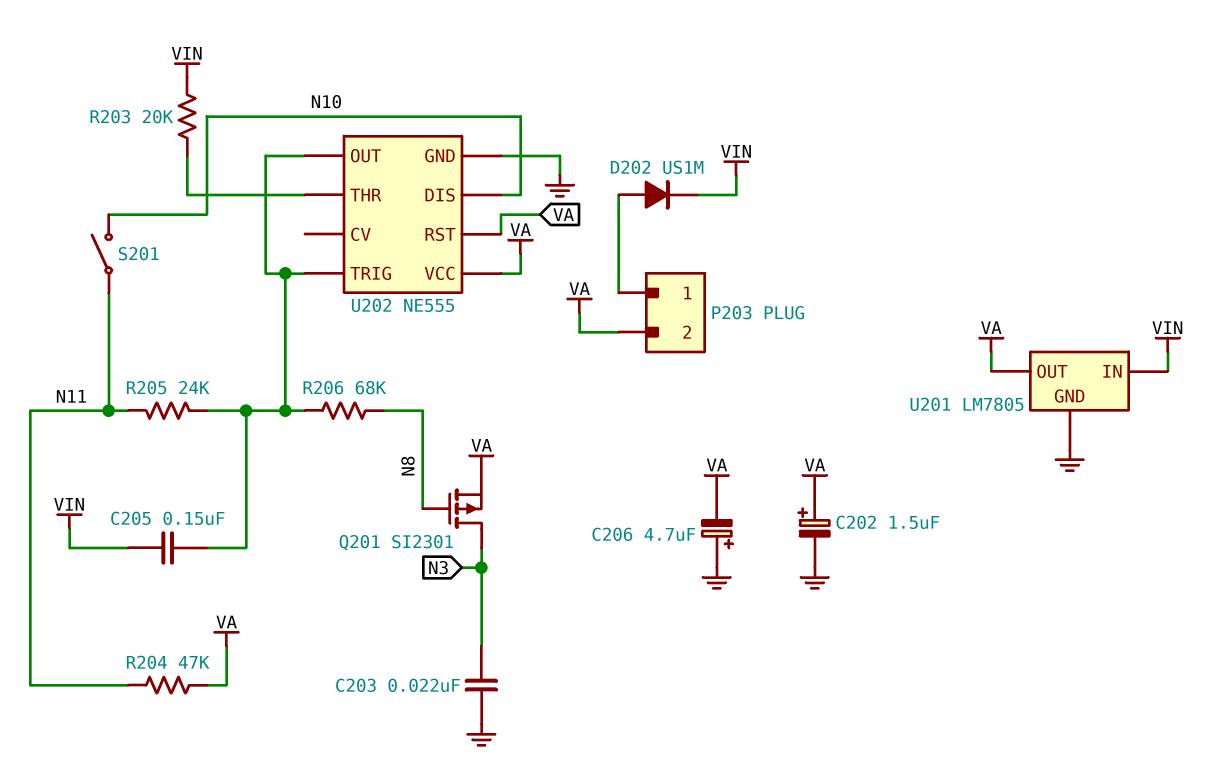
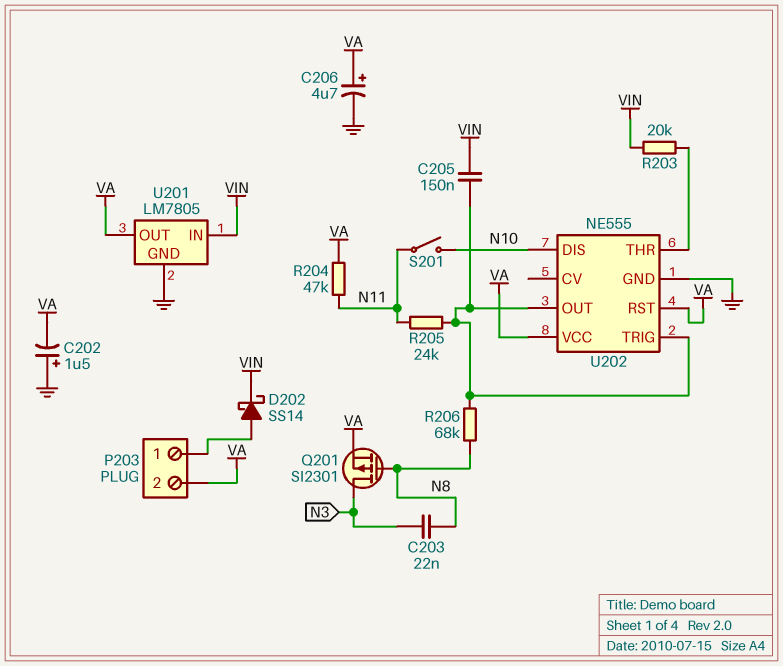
C202: 1.5uF (plus VA, minus GND) -> 1.5uF (plus GND, minus VA)
C203: 22nF (GND, N3) -> 22nF (N3, N8)
C206: 4.7uF (plus GND, minus VA) -> 4.7uF (plus VA, minus GND)
D202: diode US1M (A P203/1, K VIN) -> schottky SS14 (A P203/1, K VIN)

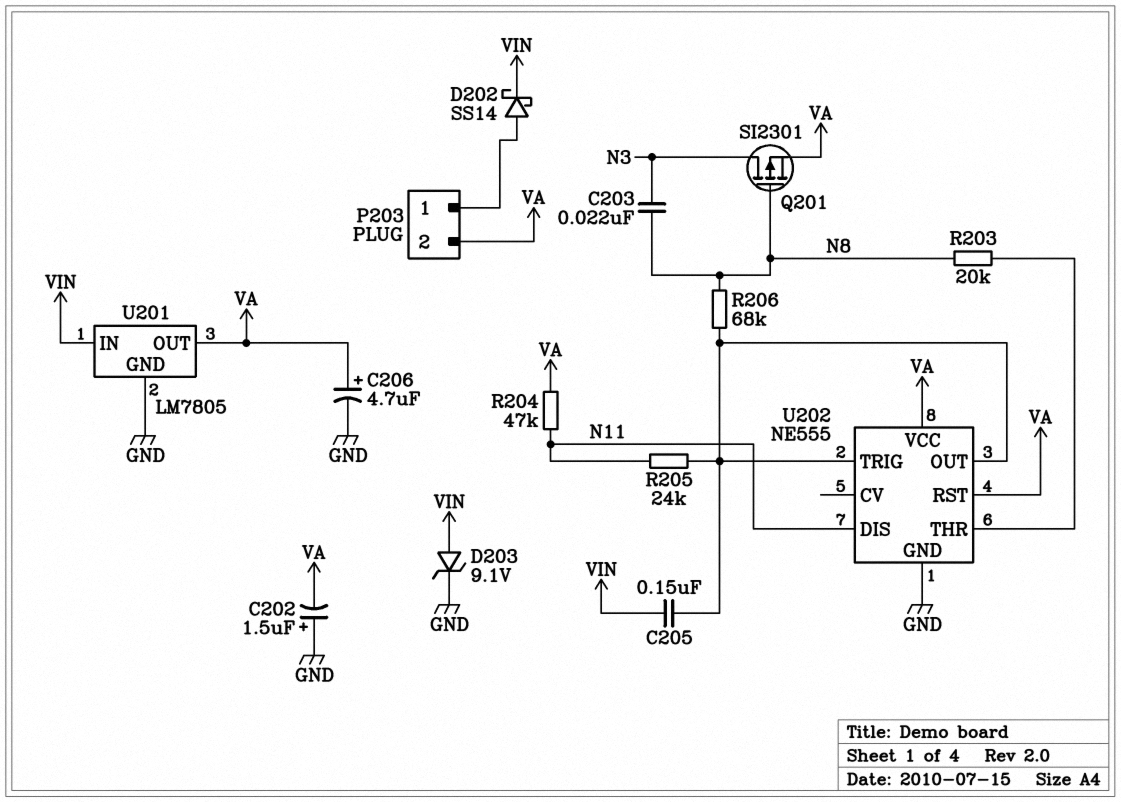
D203: none -> zener 9.1V (A VIN, K GND)
R203: 20k (U202/THR, VIN) -> 20k (N8, U202/THR)
S201: switch (N10, N11) -> none
U202 pin DIS: N10 -> N11

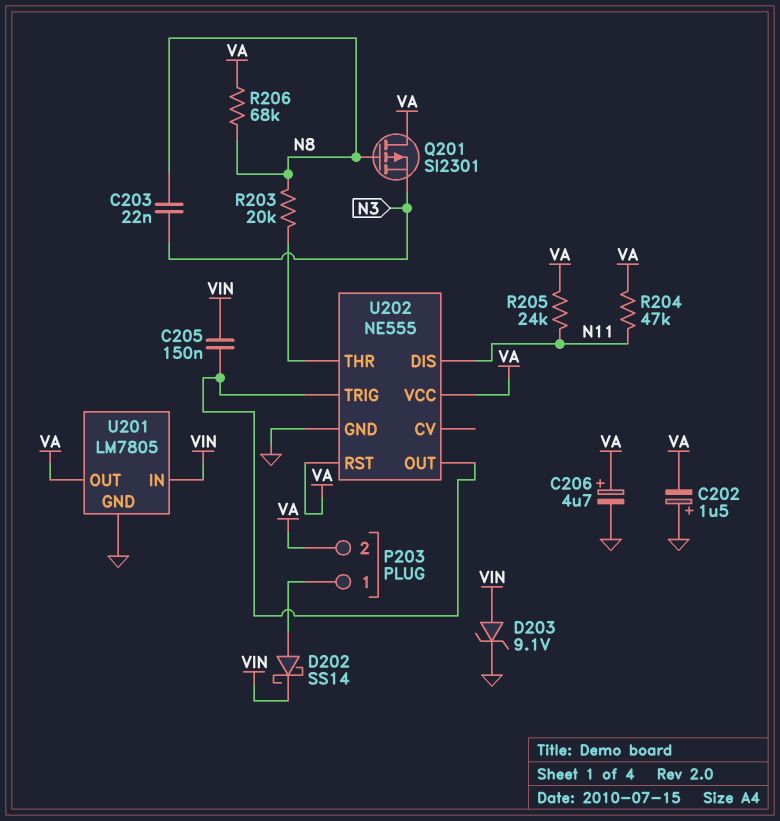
Q201: PMOS SI2301 (G N8, D N3, S VA) -> PMOS SI2301 (G N8, D VA, S N3)
R205: 24k (N11, U202/OUT) -> 24k (N11, VA)
R206: 68k (N8, U202/OUT) -> 68k (N8, VA)

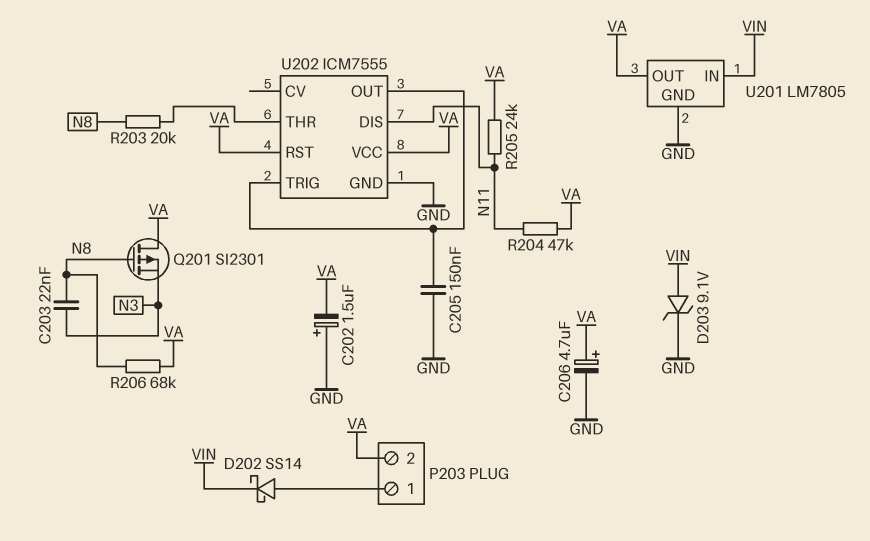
C205: 150nF (U202/OUT, VIN) -> 150nF (GND, U202/OUT)
U202: NE555 -> ICM7555

